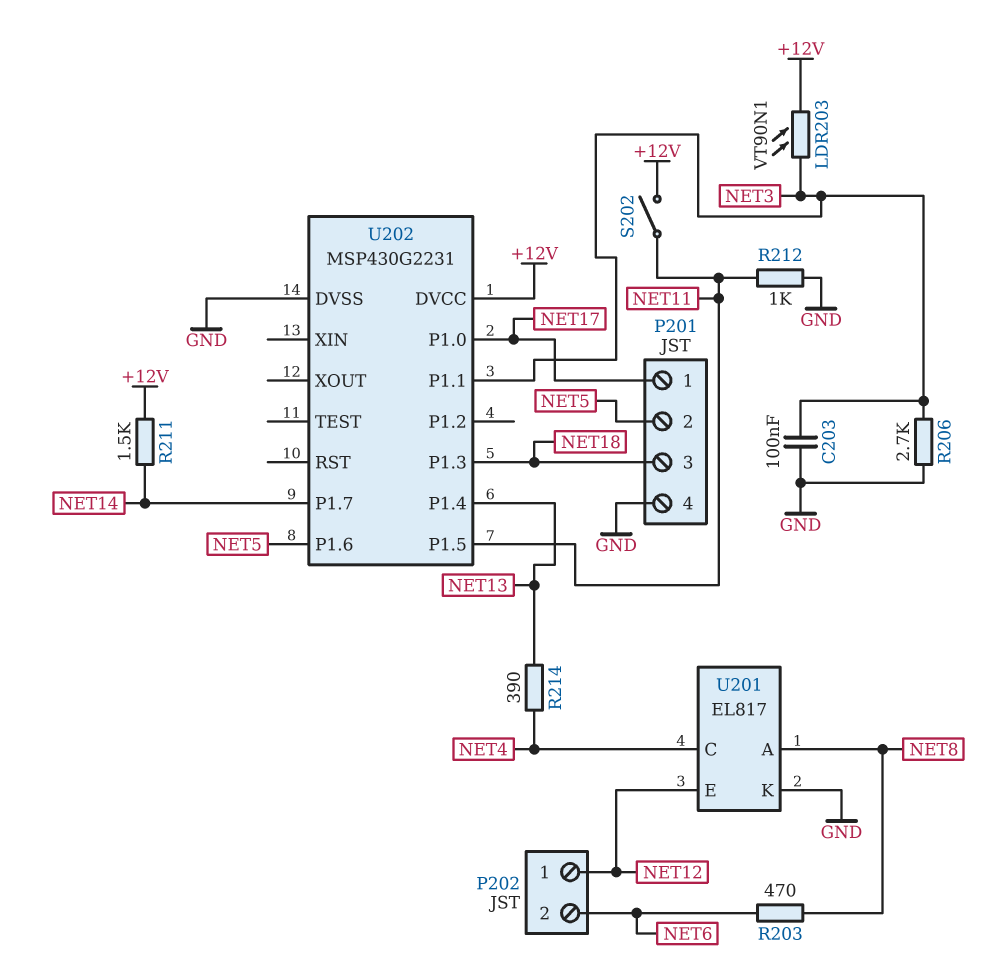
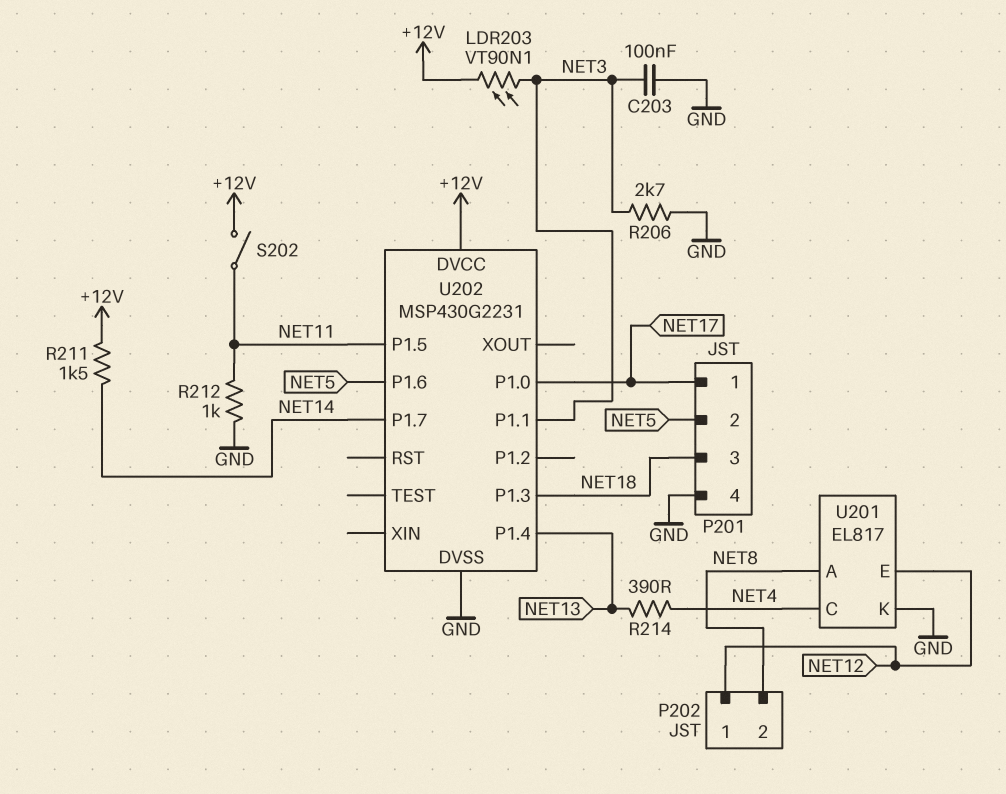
P202 pin 2: NET6 -> NET8
R203: 470 (NET6, NET8) -> none

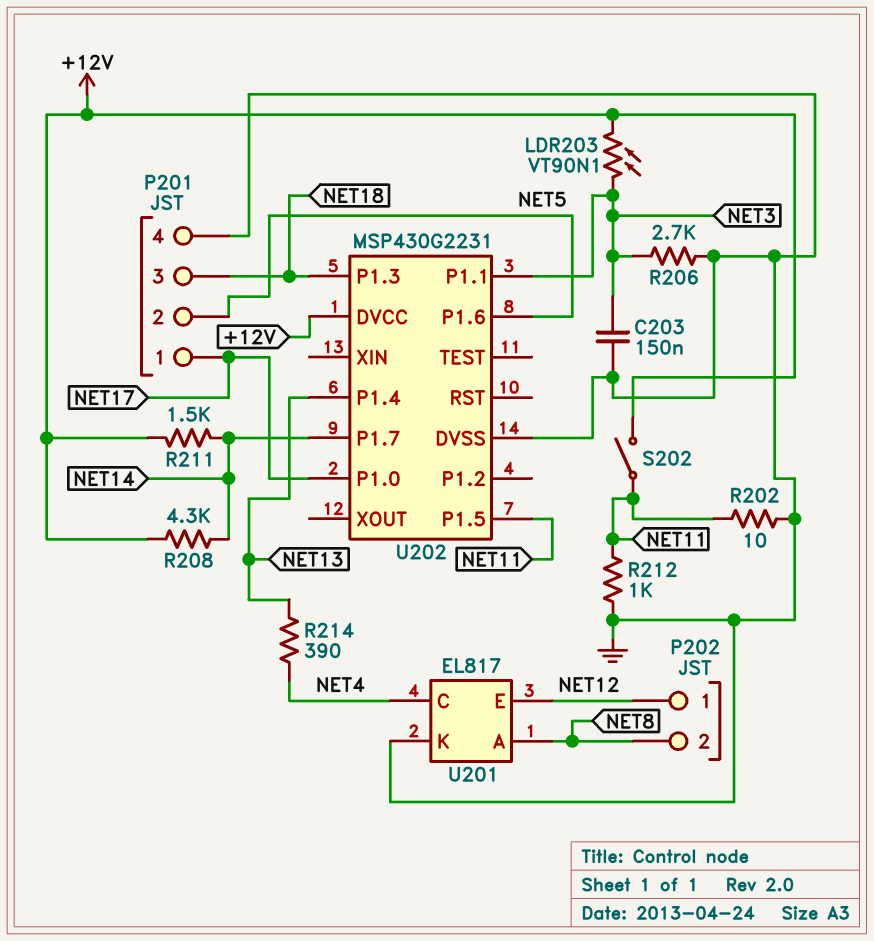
C203: 100nF (GND, NET3) -> 150nF (GND, NET3)
R202: none -> 10 (GND, NET11)
R208: none -> 4.3k (+12V, NET14)

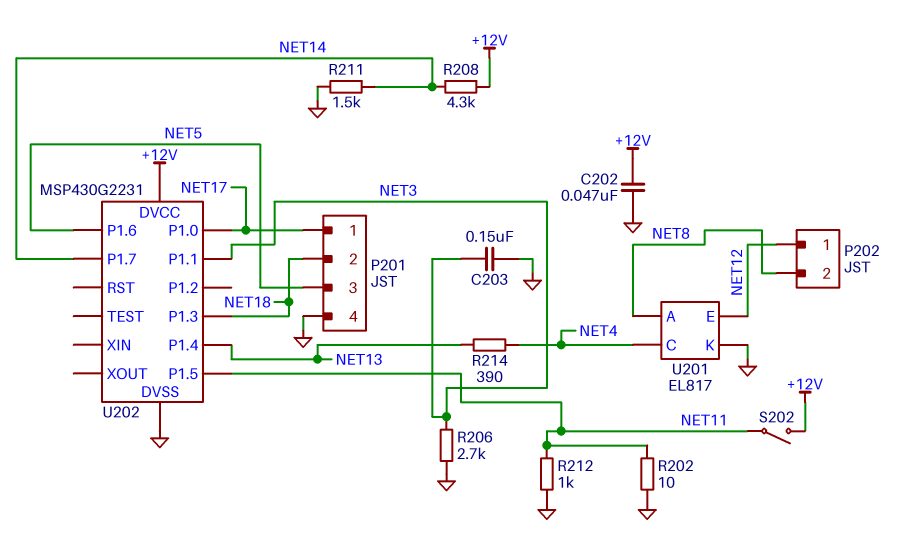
C202: none -> 47nF (+12V, GND)
LDR203: VT90N1 (+12V, NET3) -> none
P201 pin 2: NET5 -> NET18
P201 pin 3: NET18 -> NET5
R211: 1.5k (+12V, NET14) -> 1.5k (GND, NET14)

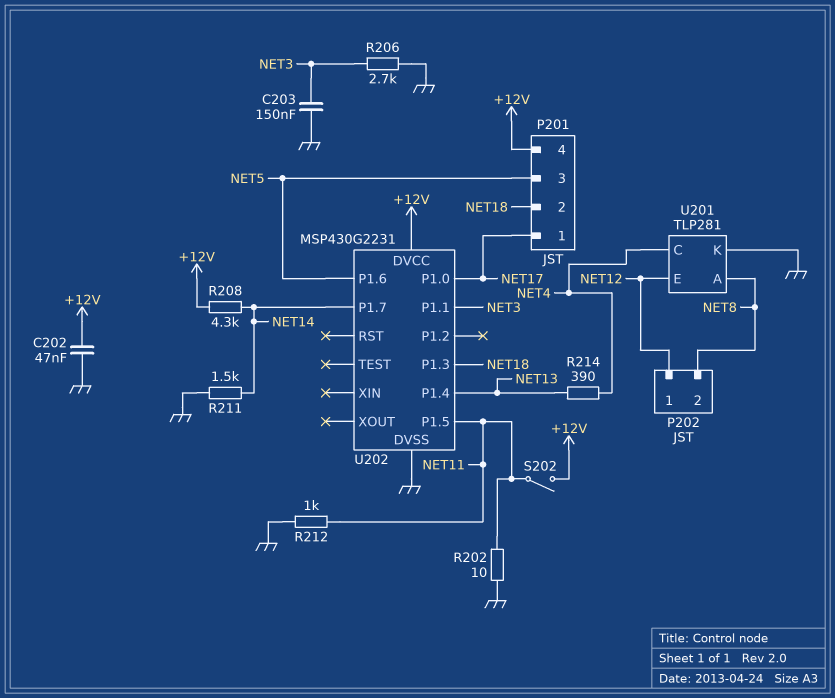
P201 pin 4: GND -> +12V
U201: EL817 -> TLP281

